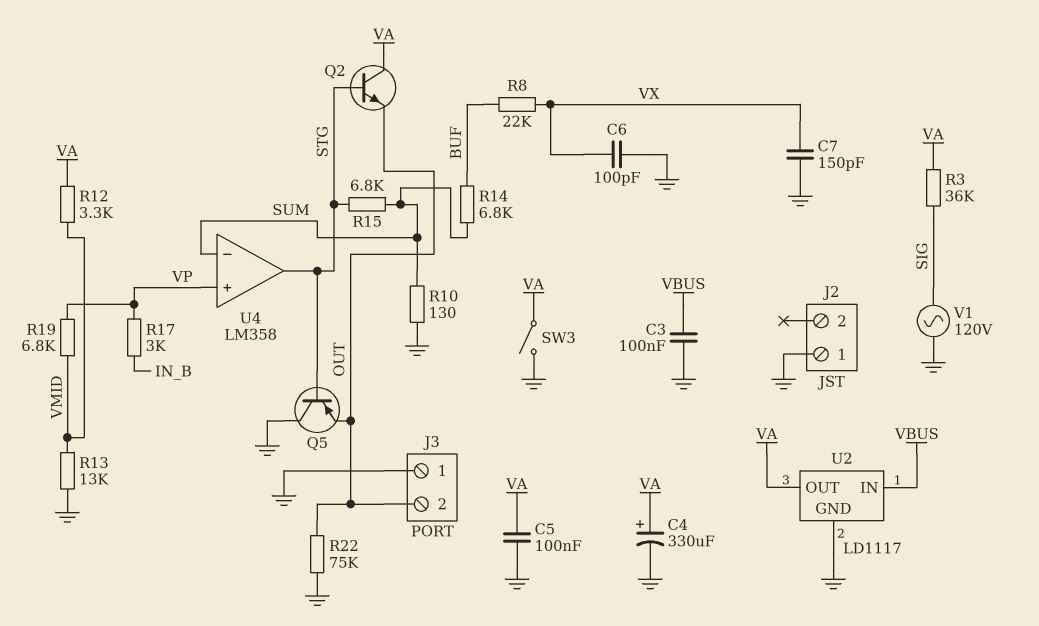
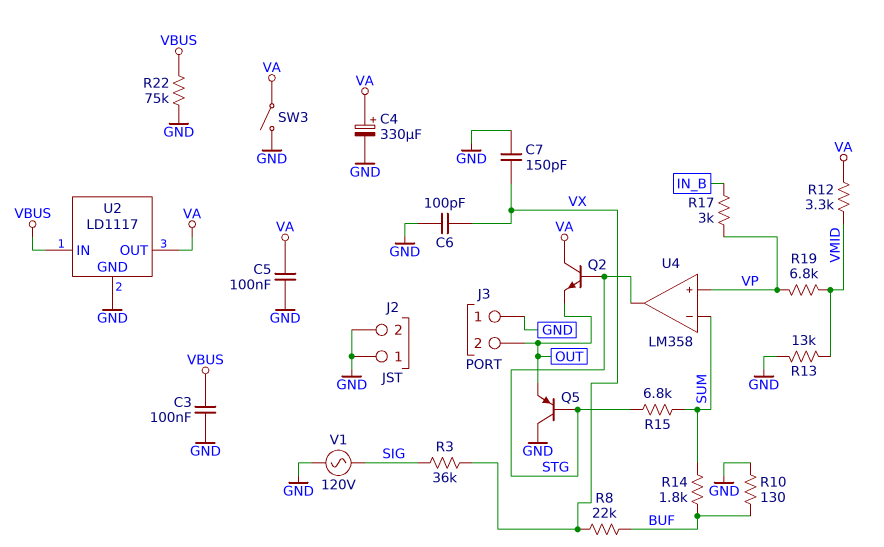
J2 pin 2: none -> GND
R3: 36k (SIG, VA) -> 36k (SIG, VX)
R10: 130 (GND, SUM) -> 130 (BUF, GND)
R14: 6.8k (BUF, SUM) -> 1.8k (BUF, SUM)
R22: 75k (GND, OUT) -> 75k (GND, VBUS)

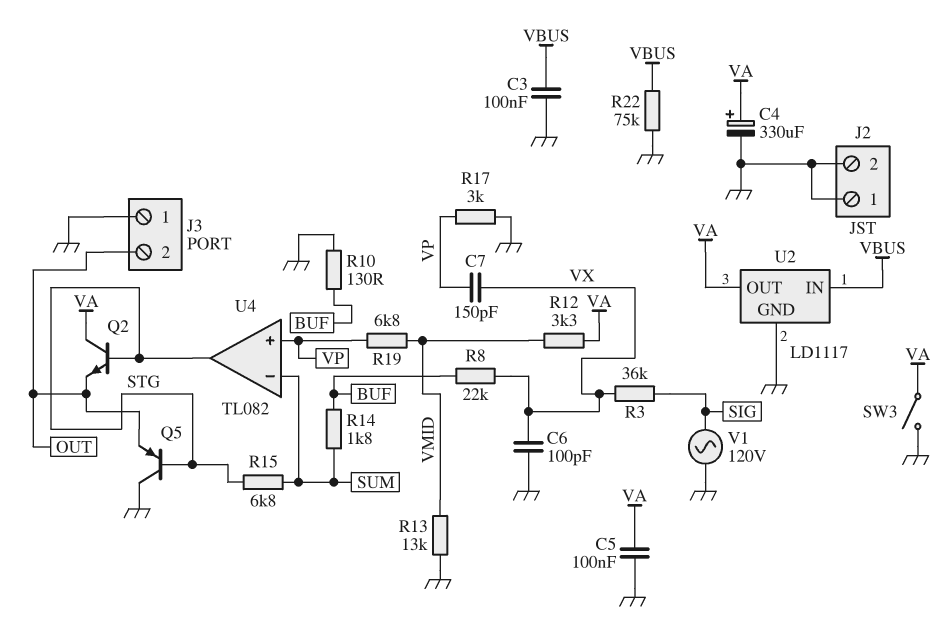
C7: 150pF (GND, VX) -> 150pF (VP, VX)
R17: 3k (IN_B, VP) -> 3k (GND, VP)
U4: LM358 -> TL082

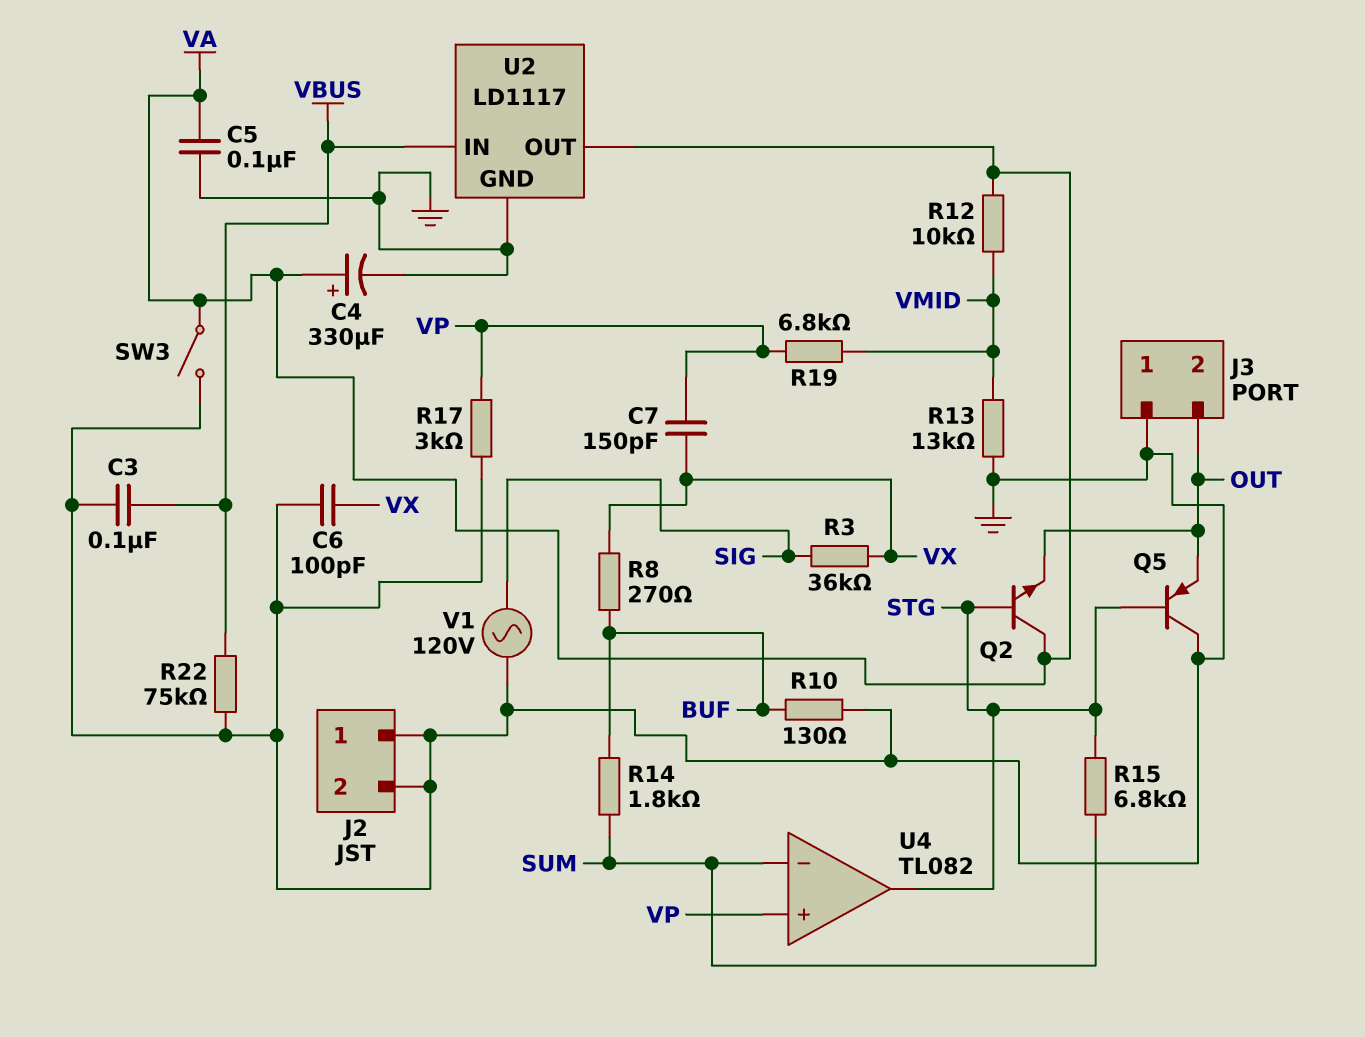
R8: 22k (BUF, VX) -> 270 (BUF, VX)
R12: 3.3k (VA, VMID) -> 10k (VA, VMID)

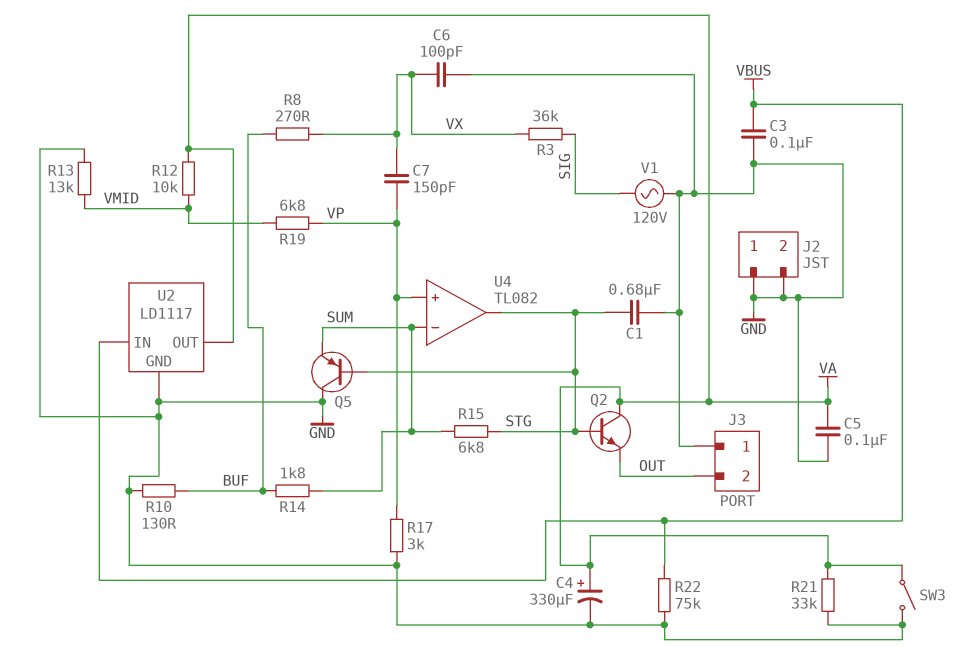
C1: none -> 680nF (GND, STG)
Q5: PNP (B STG, C GND, E OUT) -> PNP (B STG, C GND, E SUM)
R21: none -> 33k (GND, VA)

